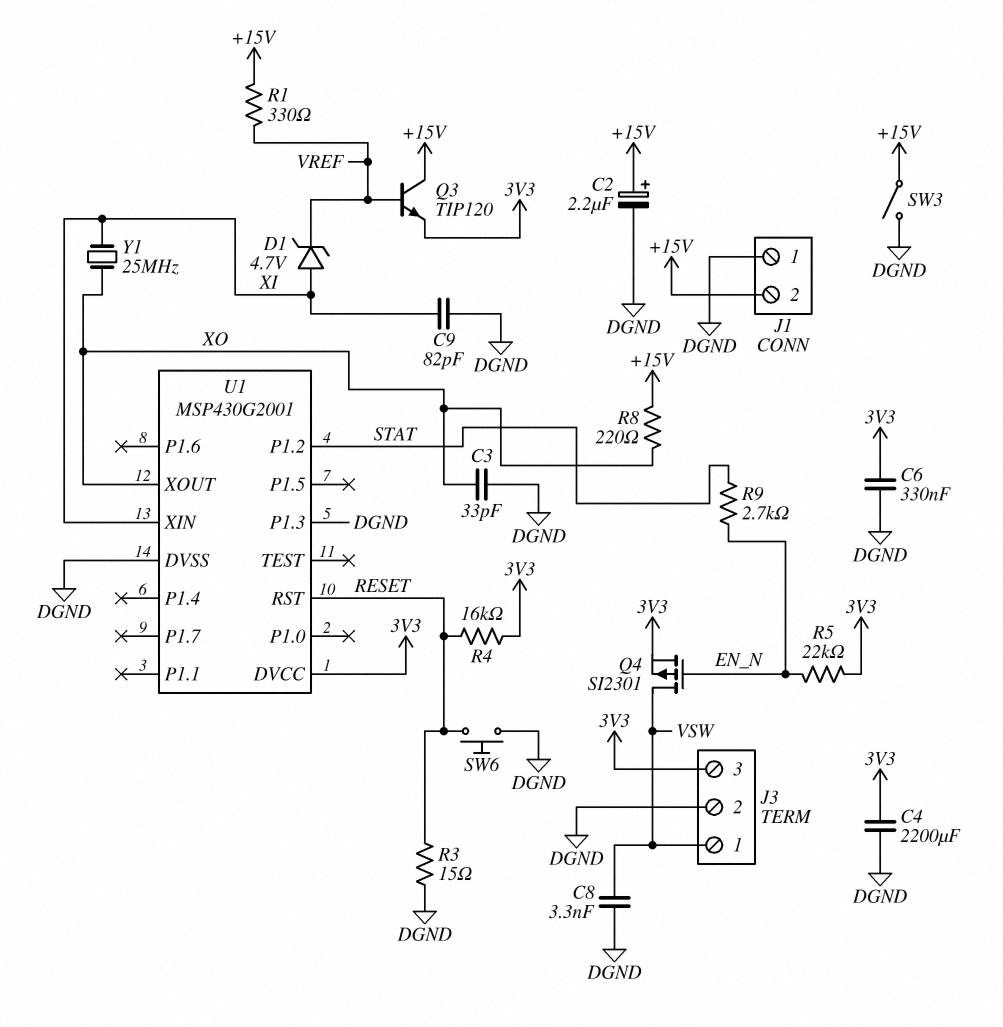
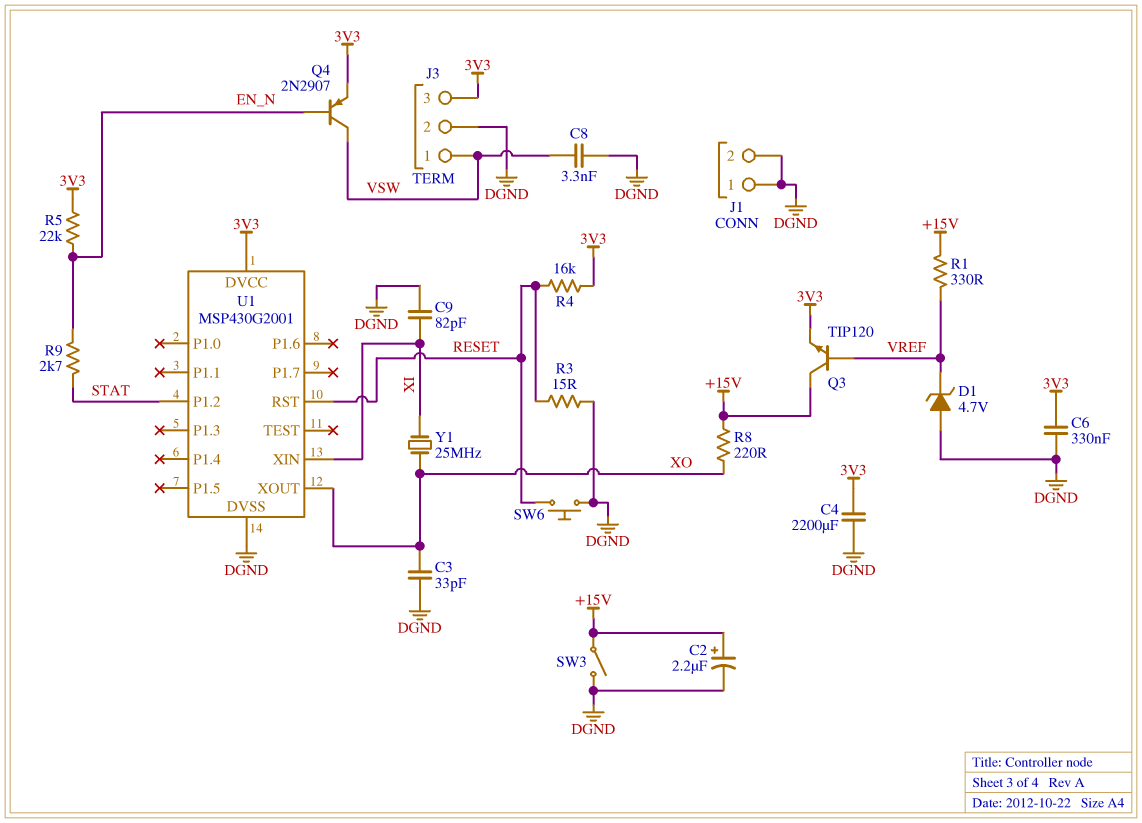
D1: zener 4.7V (A XI, K VREF) -> zener 4.7V (A DGND, K VREF)
J1 pin 2: +15V -> DGND
Q4: PMOS SI2301 (G EN_N, D VSW, S 3V3) -> PNP 2N2907 (B EN_N, C VSW, E 3V3)
U1 pin P1.3: DGND -> none

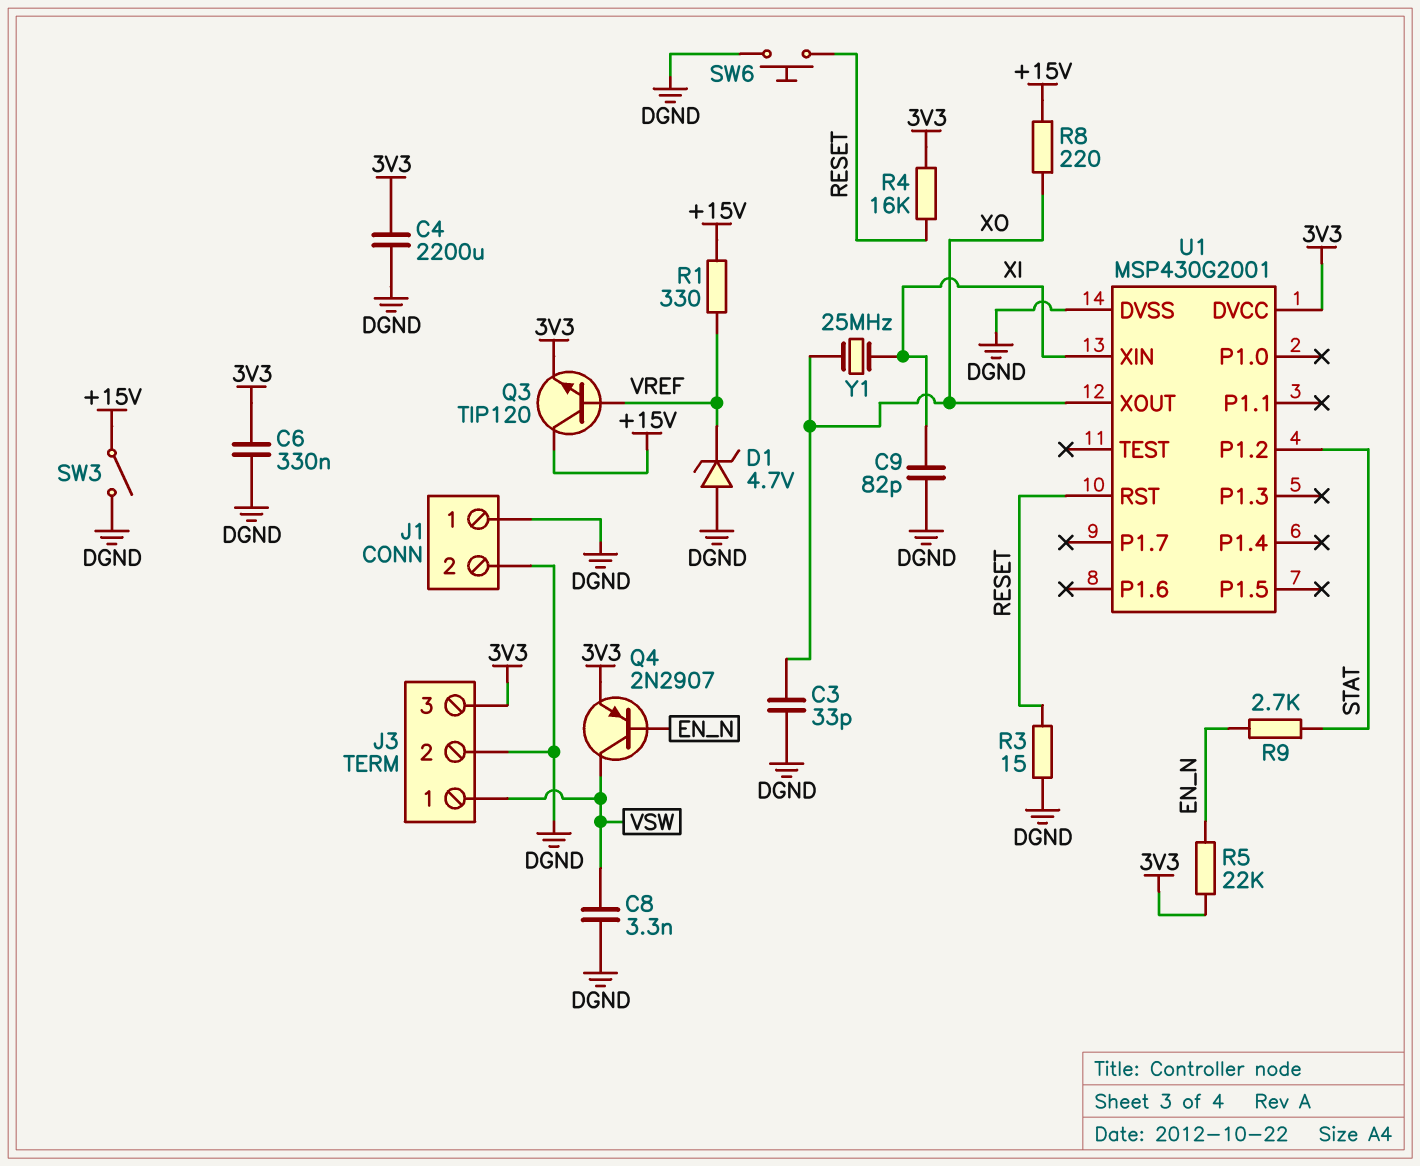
C2: 2.2uF (plus +15V, minus DGND) -> none

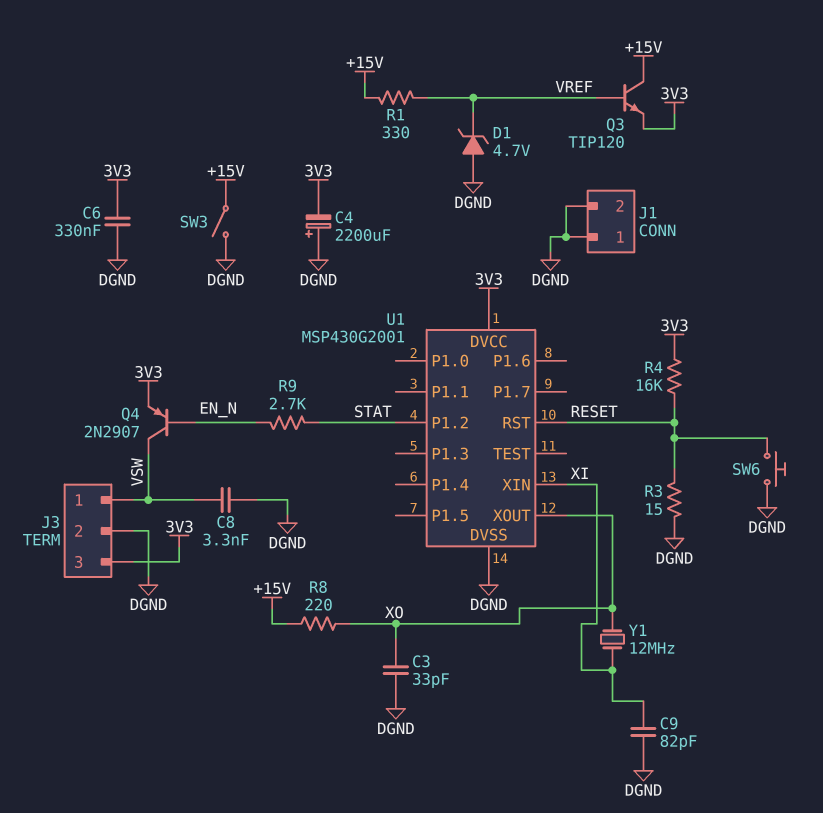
C4: 2200uF (3V3, DGND) -> 2200uF (plus DGND, minus 3V3)
R5: 22k (3V3, EN_N) -> none
Y1: 25MHz (XI, XO) -> 12MHz (XI, XO)

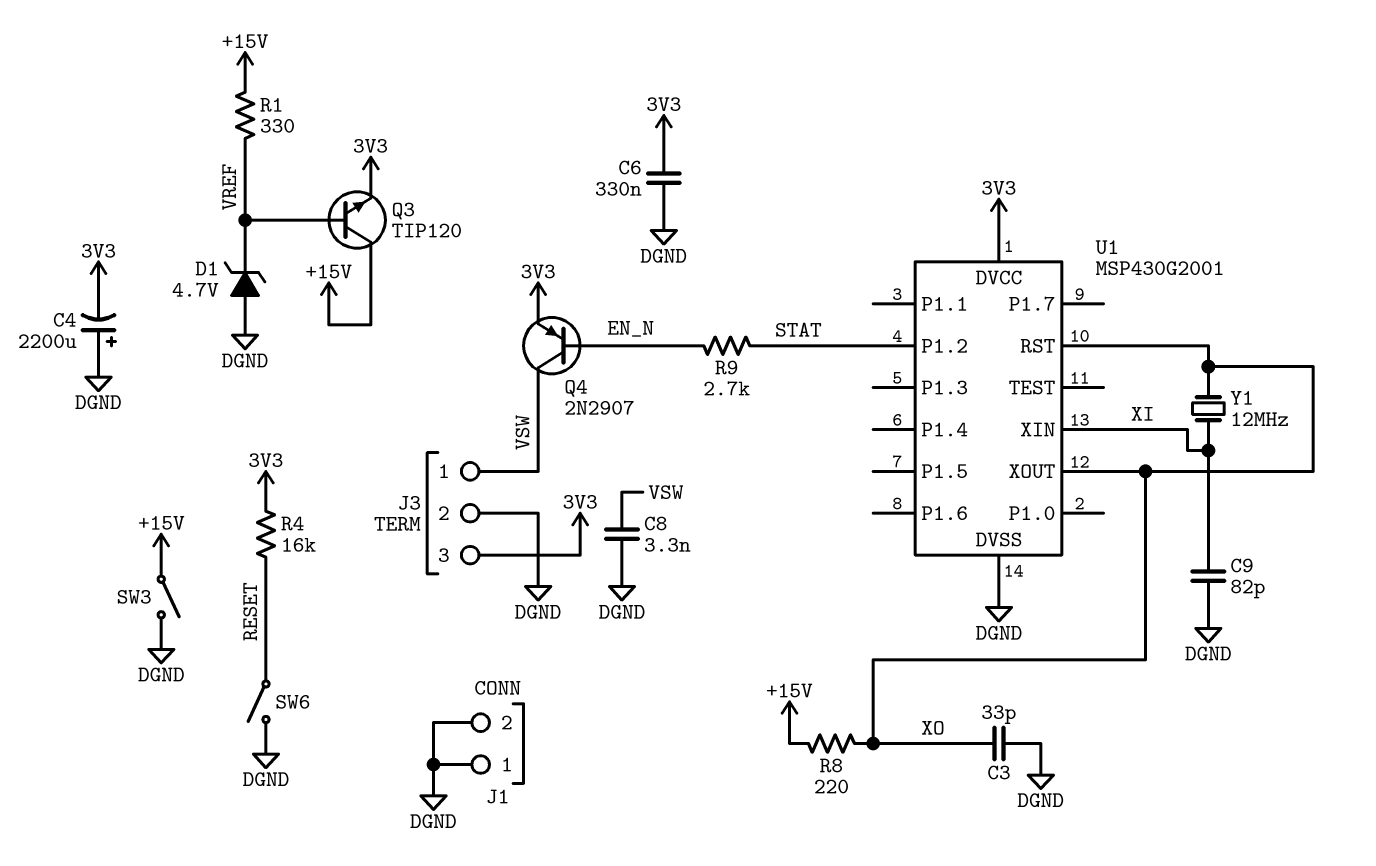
R3: 15 (DGND, RESET) -> none
SW6: button (DGND, RESET) -> switch (DGND, RESET)
U1 pin RST: RESET -> XO

